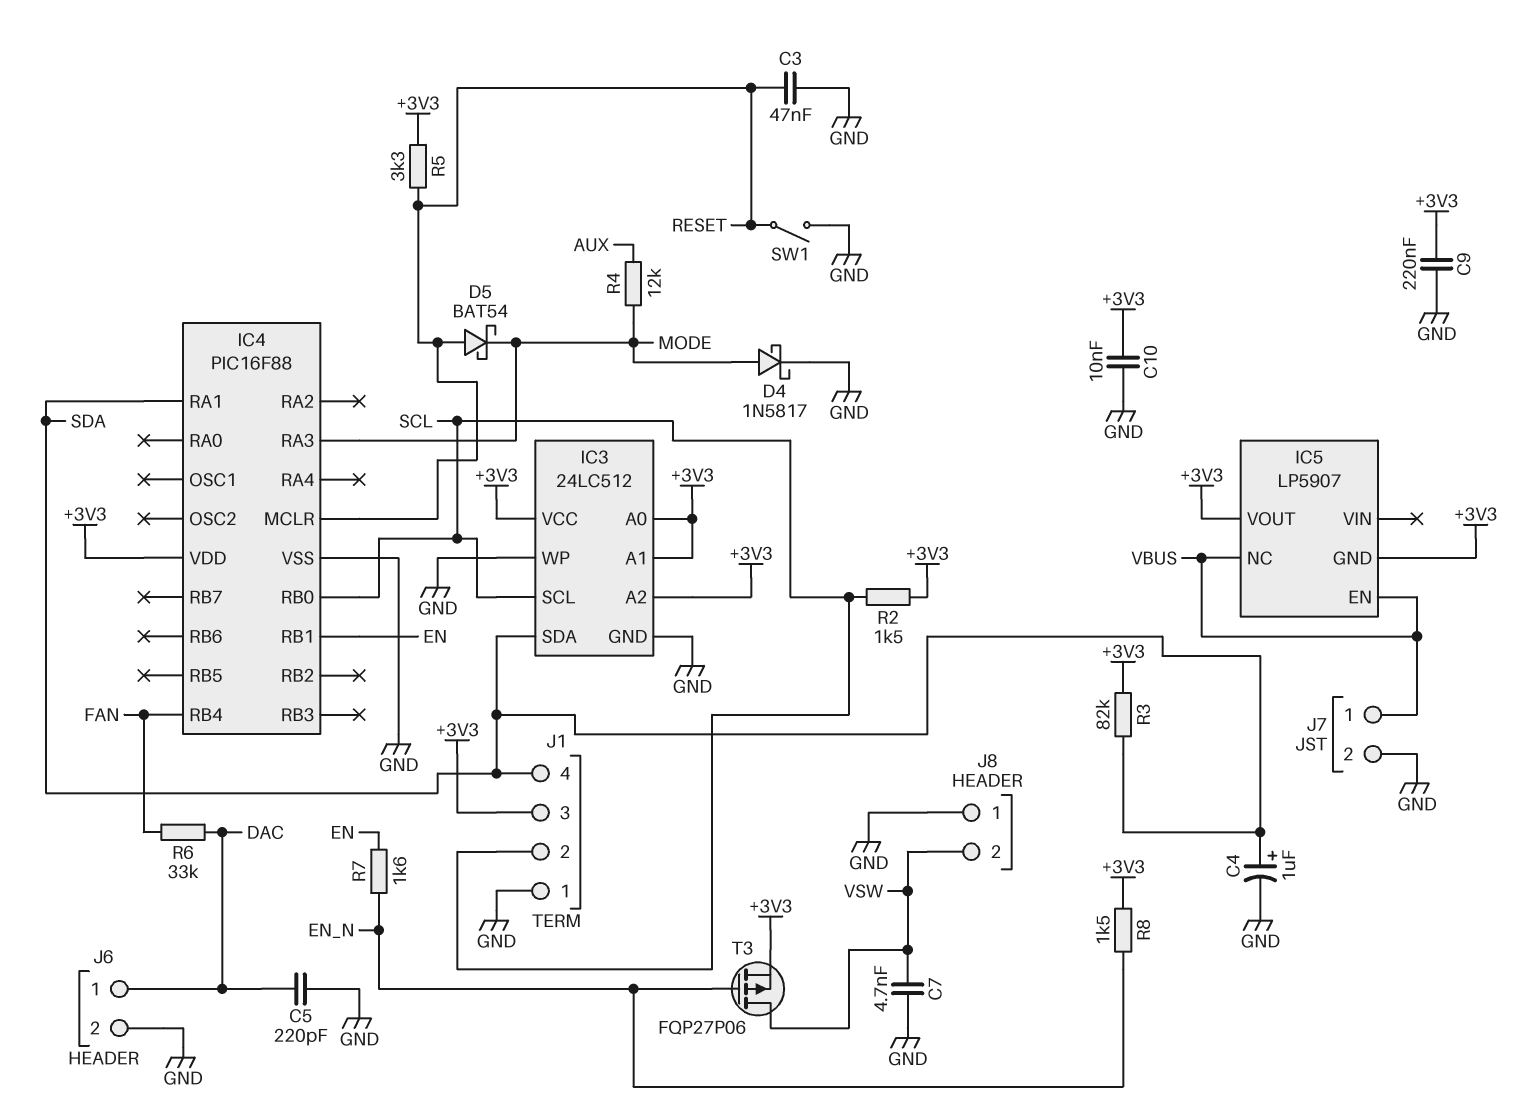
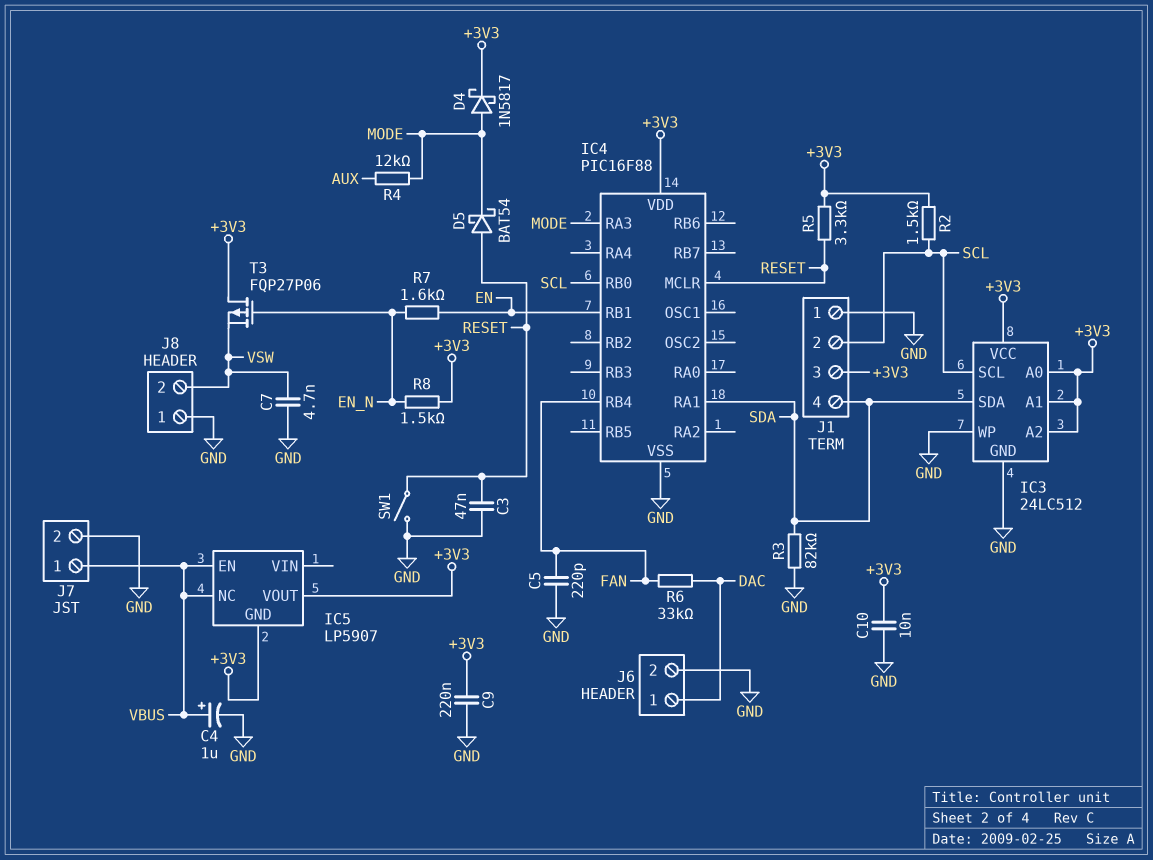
C4: 1uF (plus SDA, minus GND) -> 1uF (plus VBUS, minus GND)
C5: 220pF (DAC, GND) -> 220pF (FAN, GND)
D4: schottky 1N5817 (A MODE, K GND) -> schottky 1N5817 (A MODE, K +3V3)
R3: 82k (+3V3, SDA) -> 82k (GND, SDA)
T3: PMOS FQP27P06 (G EN_N, D VSW, S +3V3) -> PMOS FQP27P06 (G EN_N, D +3V3, S VSW)

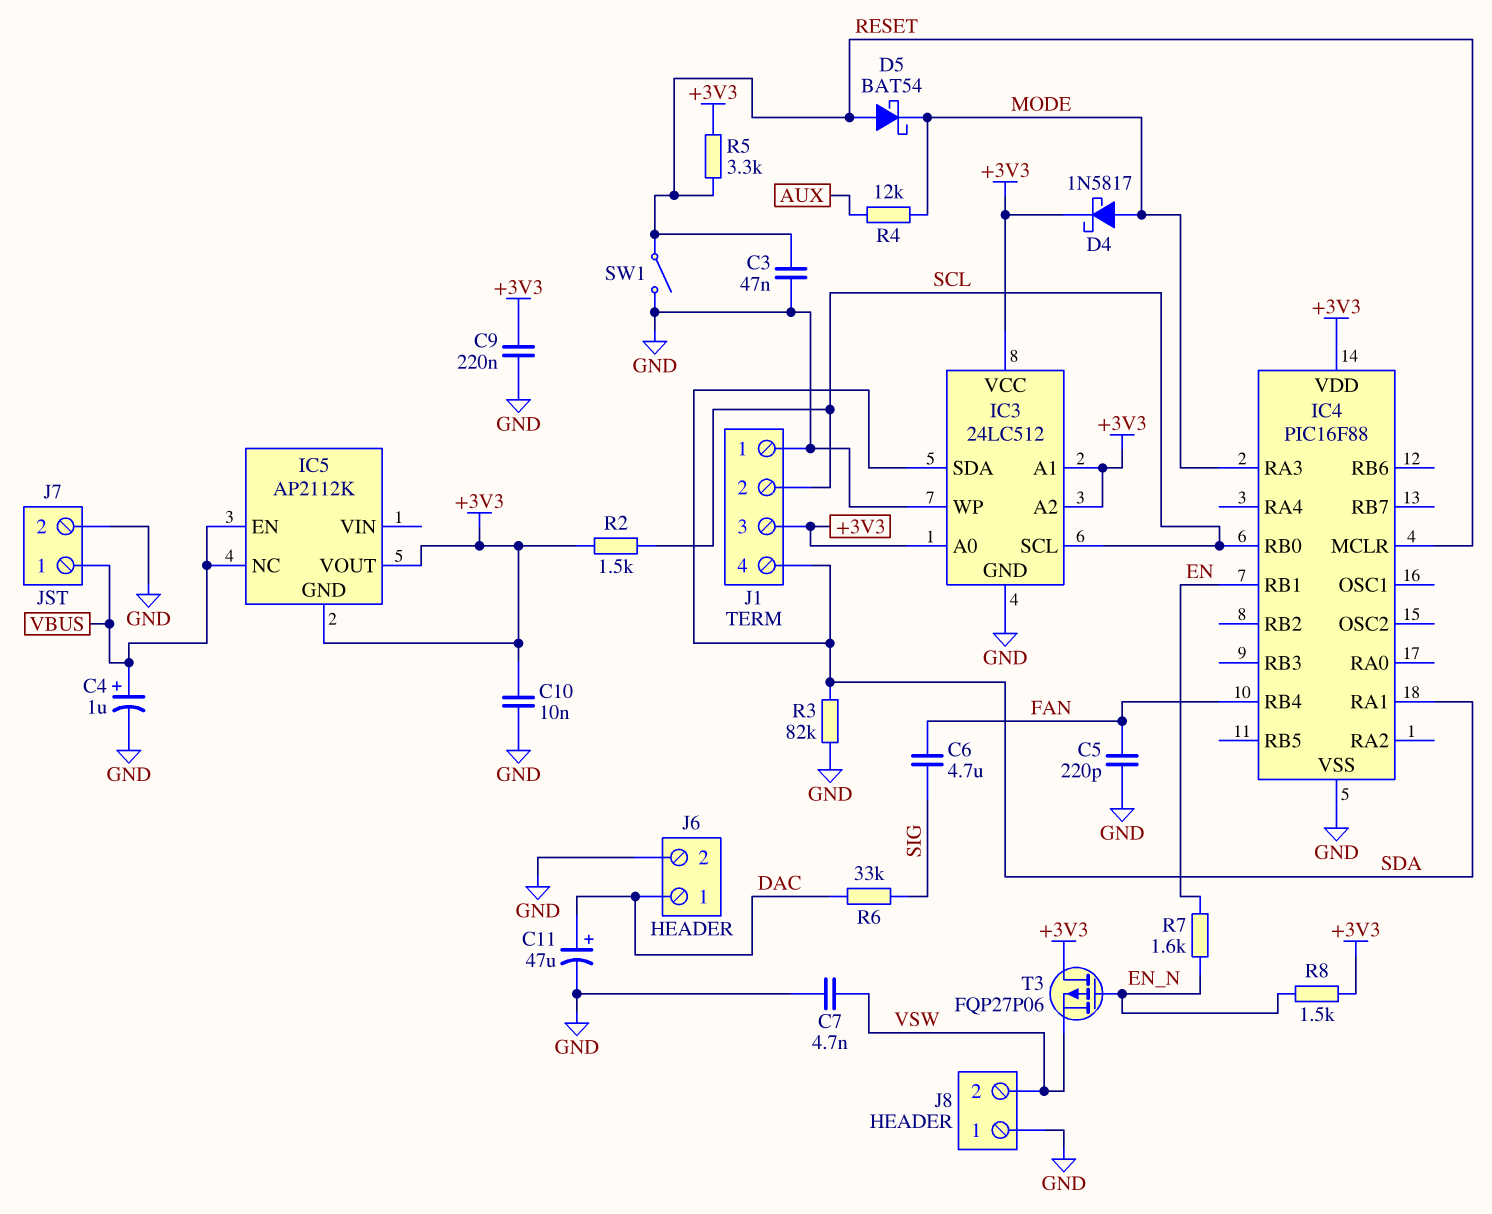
C6: none -> 4.7uF (FAN, SIG)
C11: none -> 47uF (plus DAC, minus GND)
IC5: LP5907 -> AP2112K
R6: 33k (DAC, FAN) -> 33k (DAC, SIG)

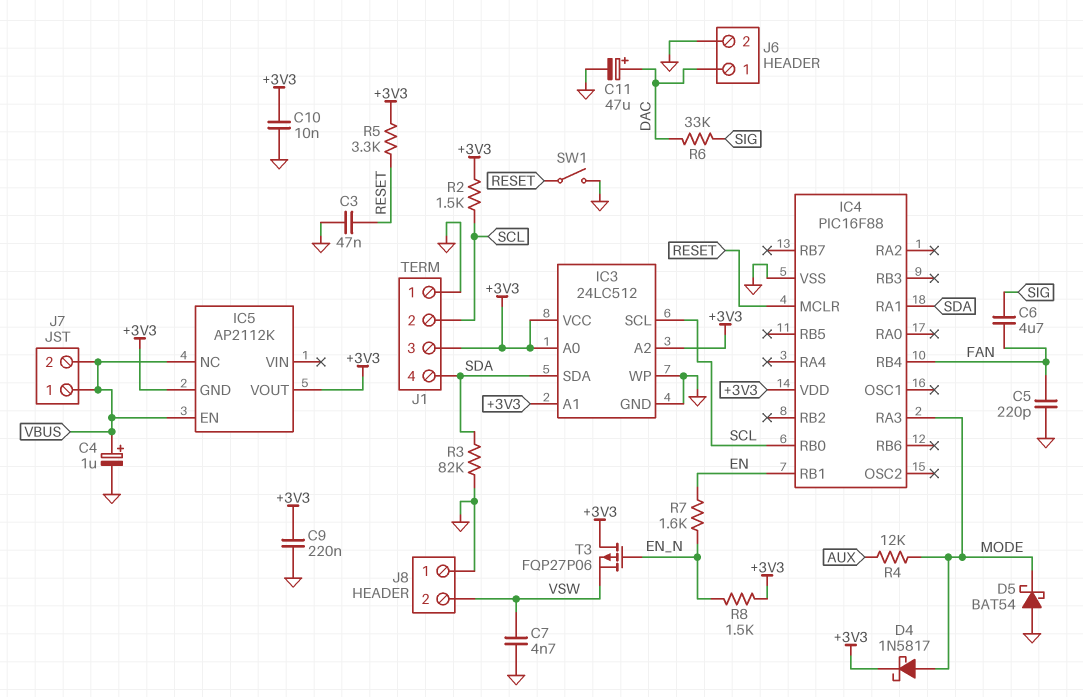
D5: schottky BAT54 (A RESET, K MODE) -> schottky BAT54 (A GND, K MODE)
J7 pin 2: GND -> VBUS

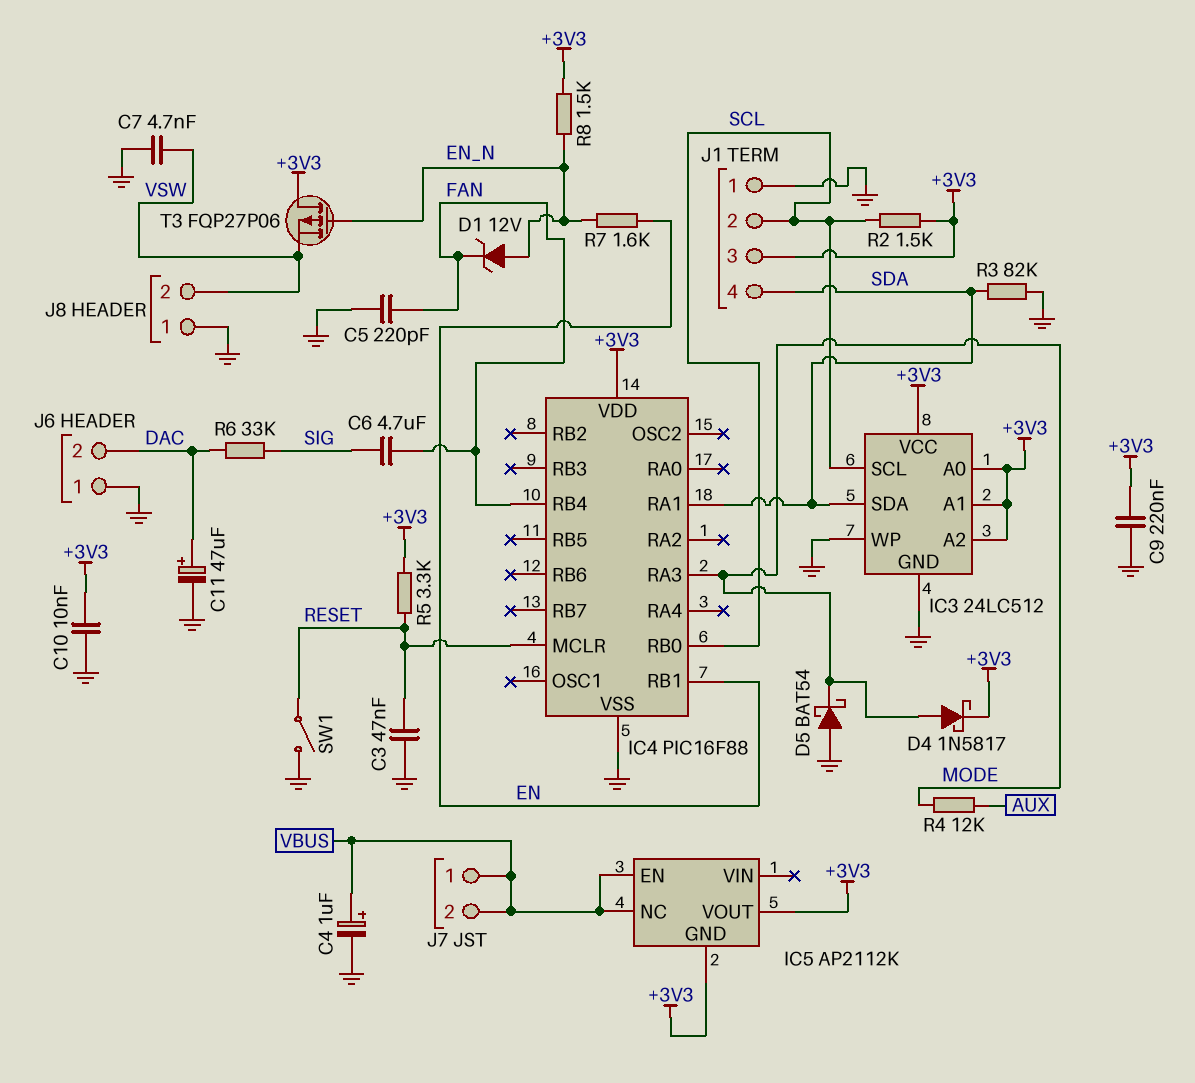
D1: none -> zener 12V (A EN_N, K FAN)
J6 pin 1: DAC -> GND
J6 pin 2: GND -> DAC

